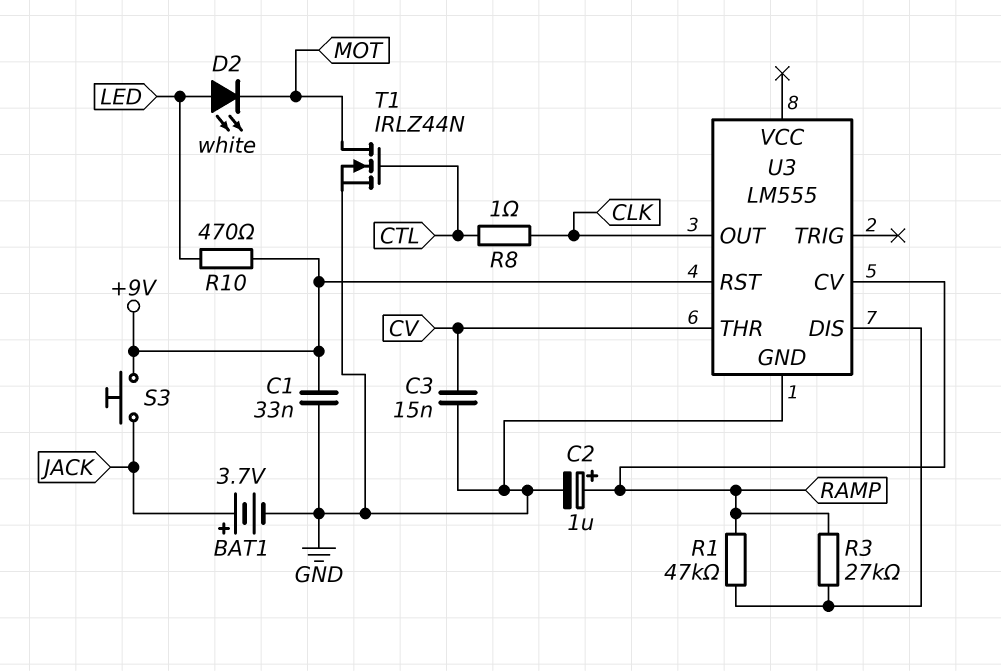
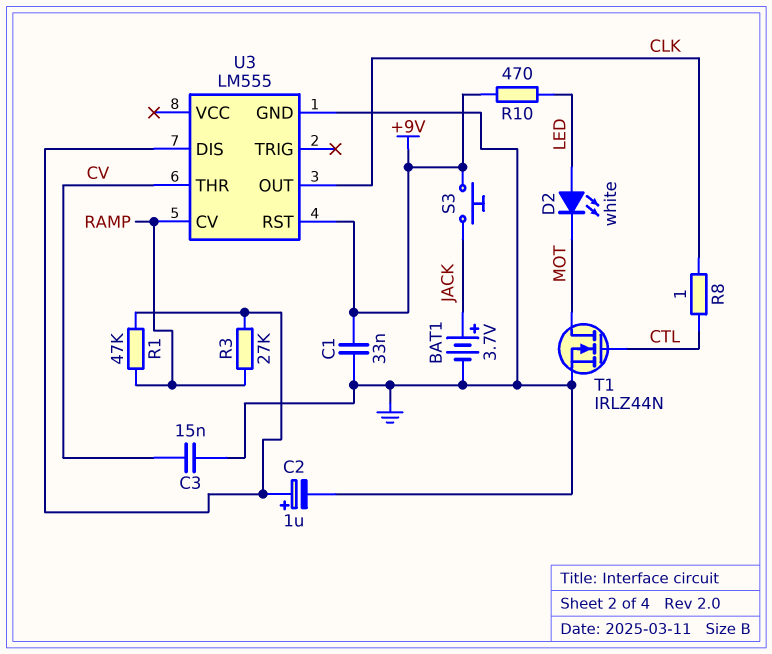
C2: 1uF (plus RAMP, minus GND) -> 1uF (plus U3/DIS, minus GND)

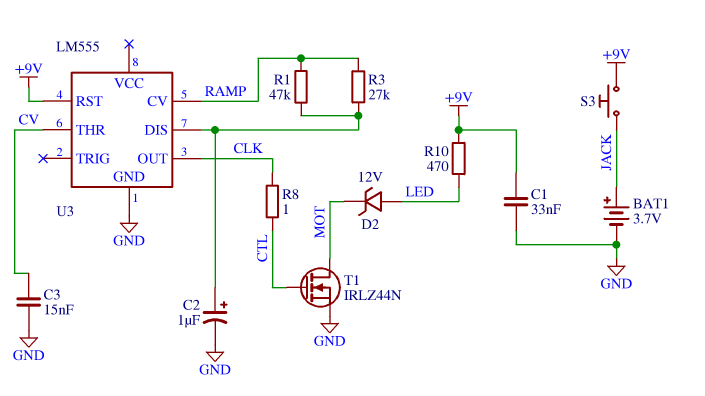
D2: LED white (A LED, K MOT) -> zener 12V (A LED, K MOT)

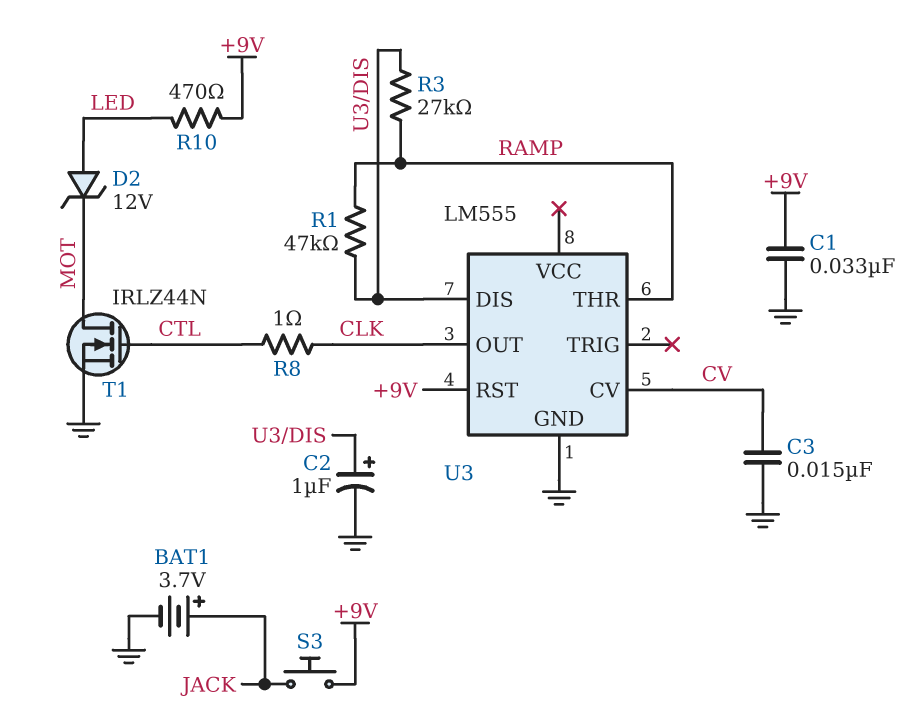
U3 pin CV: RAMP -> CV
U3 pin THR: CV -> RAMP

